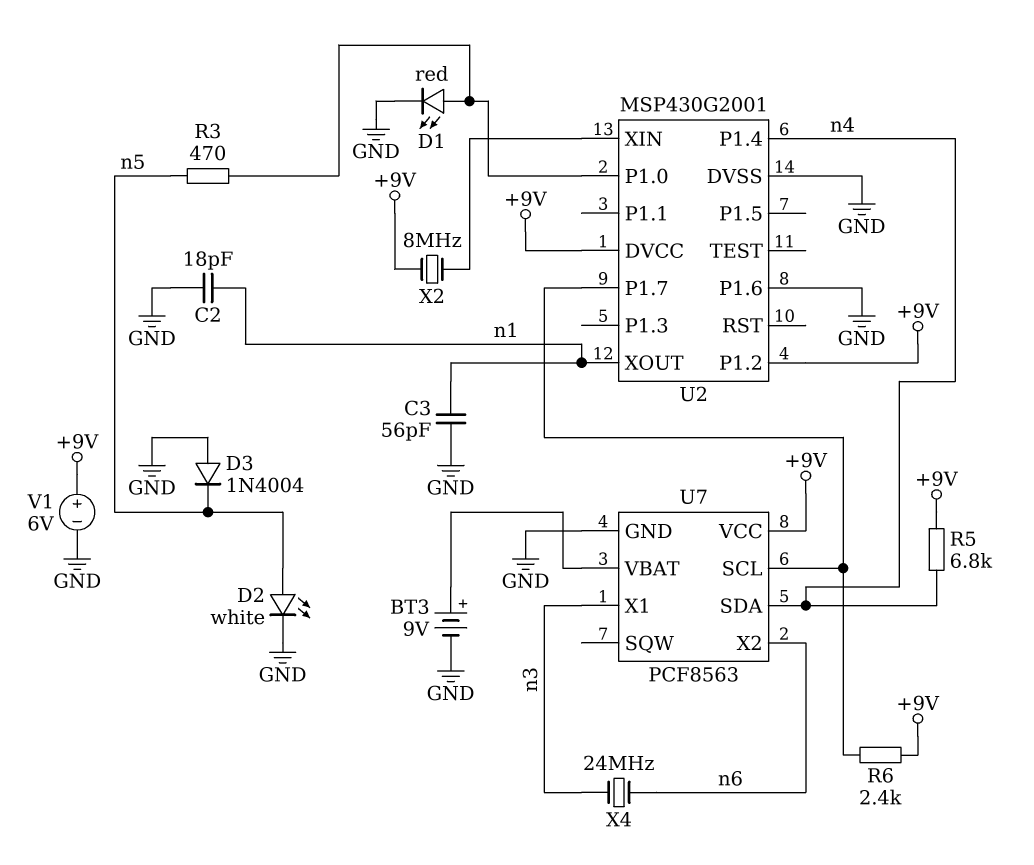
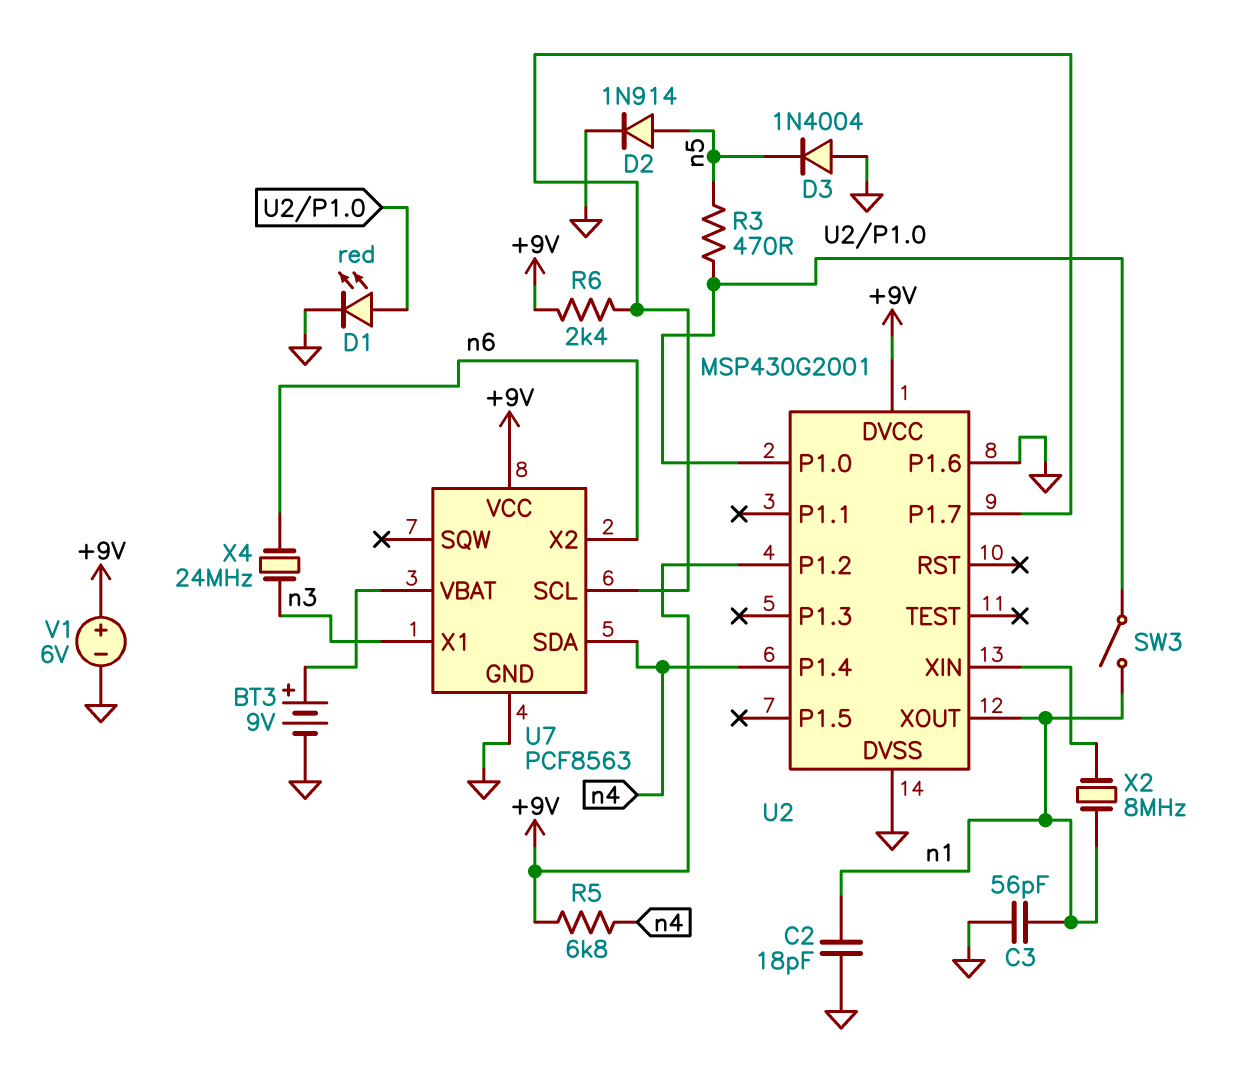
D2: LED white (A n5, K GND) -> diode 1N914 (A n5, K GND)
SW3: none -> switch (U2/P1.0, n1)
X2: 8MHz (+9V, U2/XIN) -> 8MHz (U2/XIN, n1)

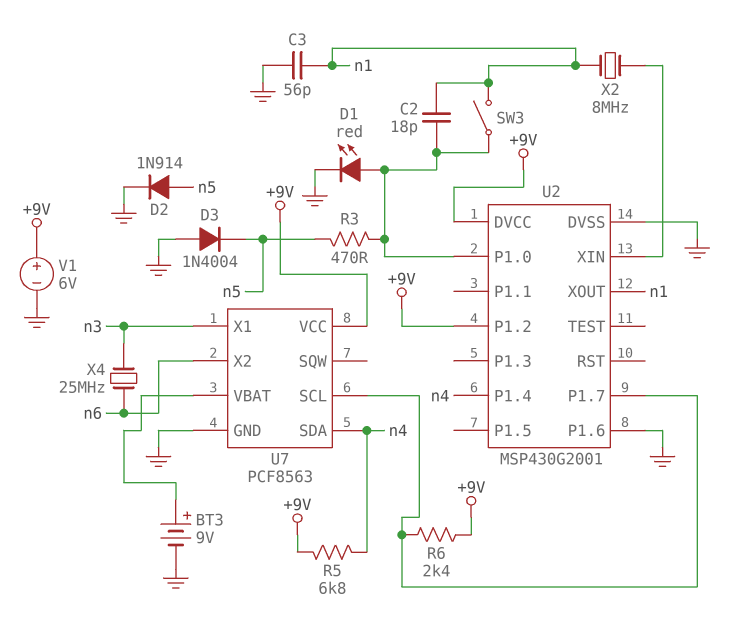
C2: 18pF (GND, n1) -> 18pF (U2/P1.0, n1)
X4: 24MHz (n3, n6) -> 25MHz (n3, n6)

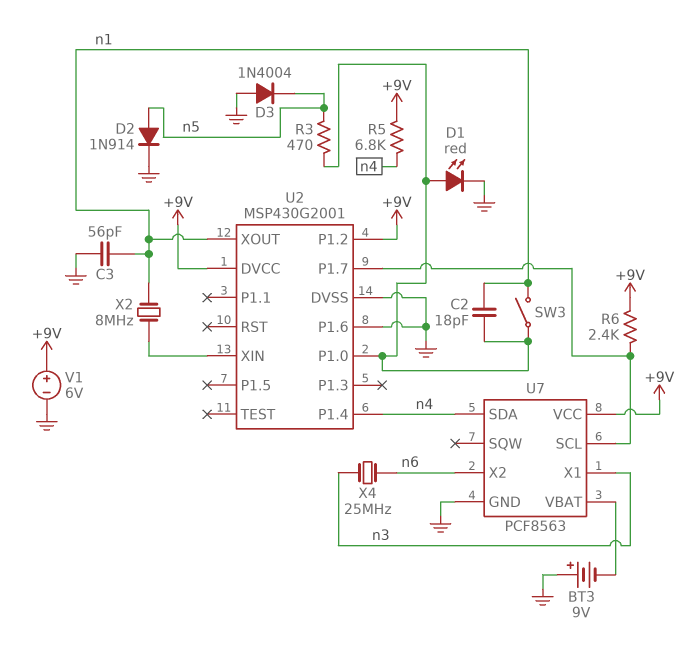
BT3: 9V (plus U7/VBAT, minus GND) -> 9V (plus GND, minus U7/VBAT)

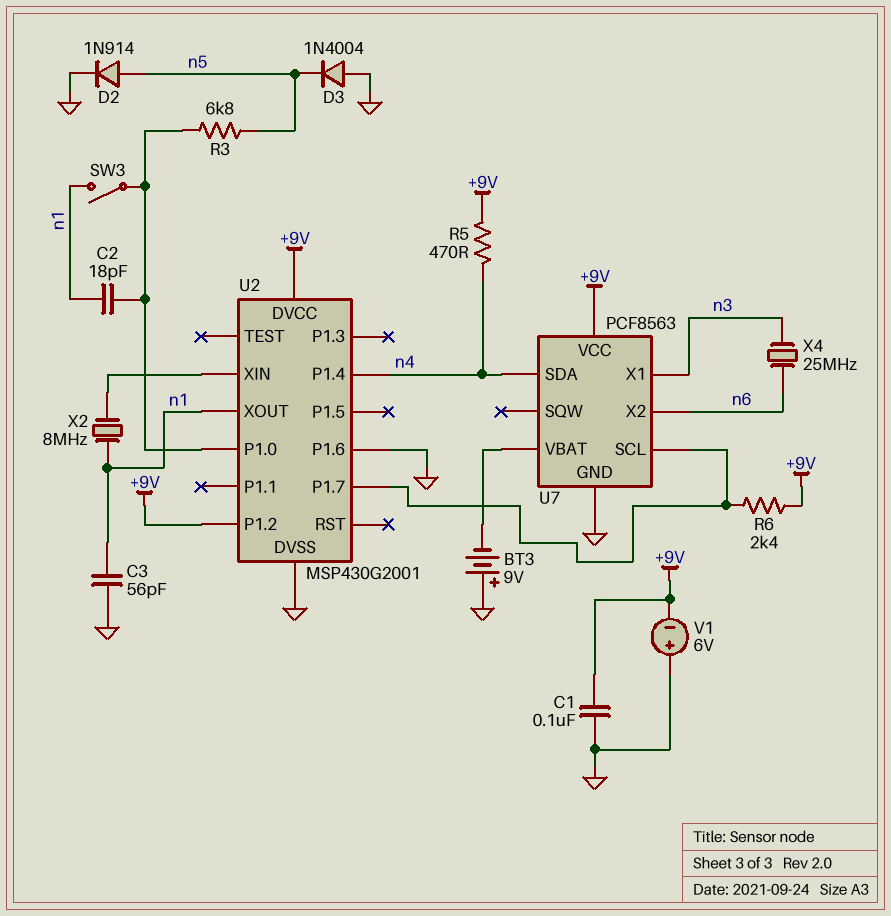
C1: none -> 100nF (+9V, GND)
D1: LED red (A U2/P1.0, K GND) -> none
R3: 470 (U2/P1.0, n5) -> 6.8k (U2/P1.0, n5)
R5: 6.8k (+9V, n4) -> 470 (+9V, n4)
V1: 6V (plus +9V, minus GND) -> 6V (plus GND, minus +9V)

